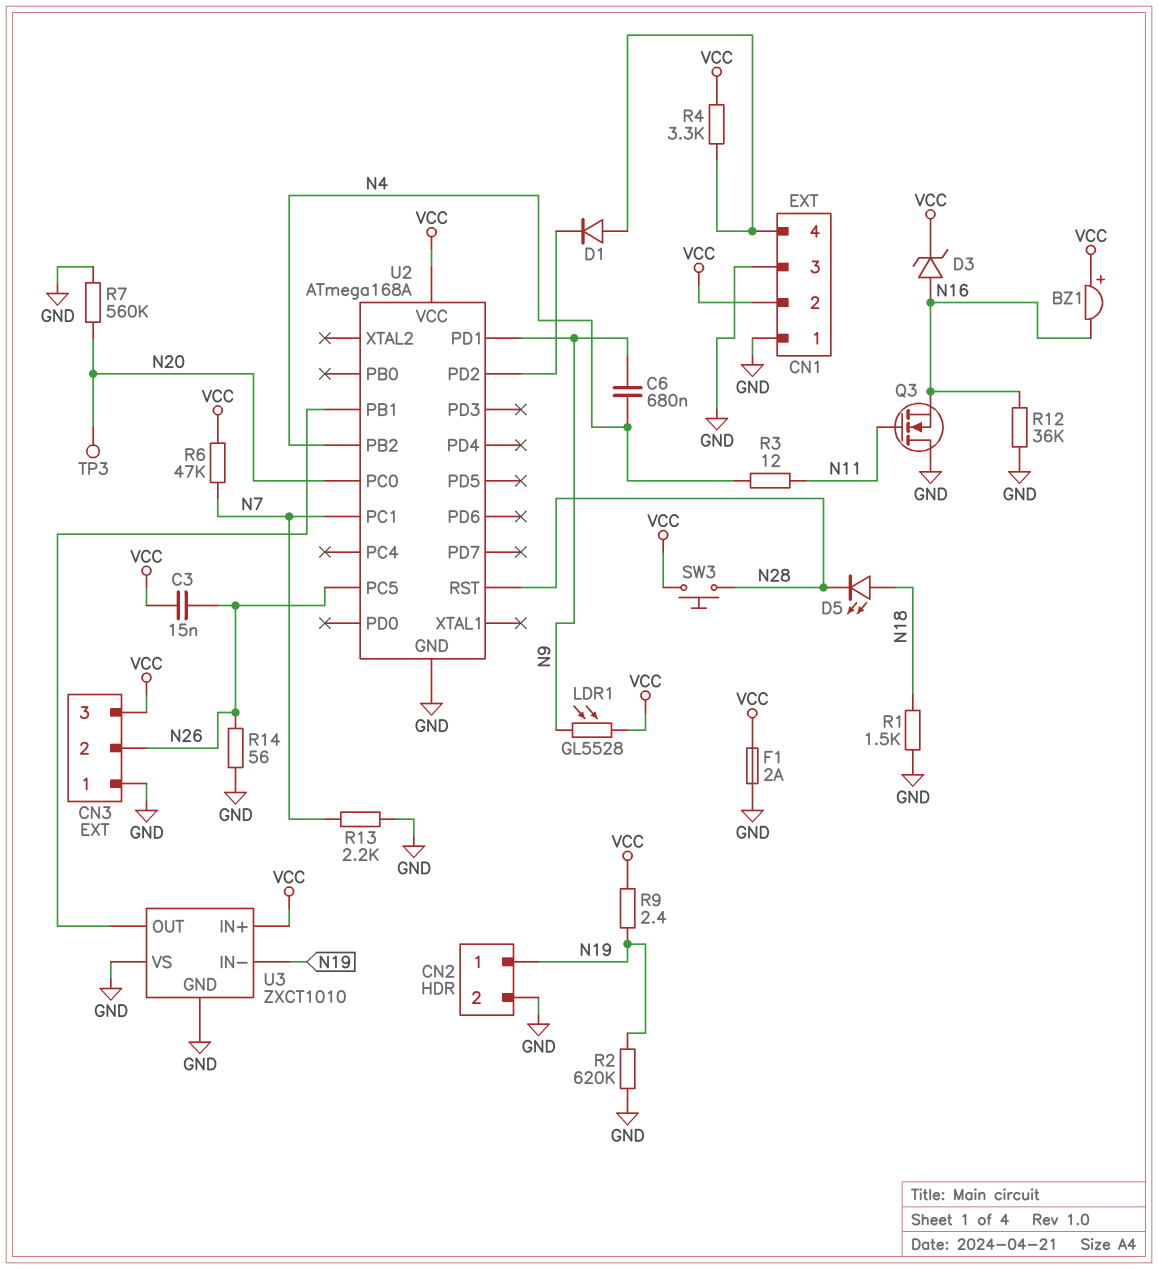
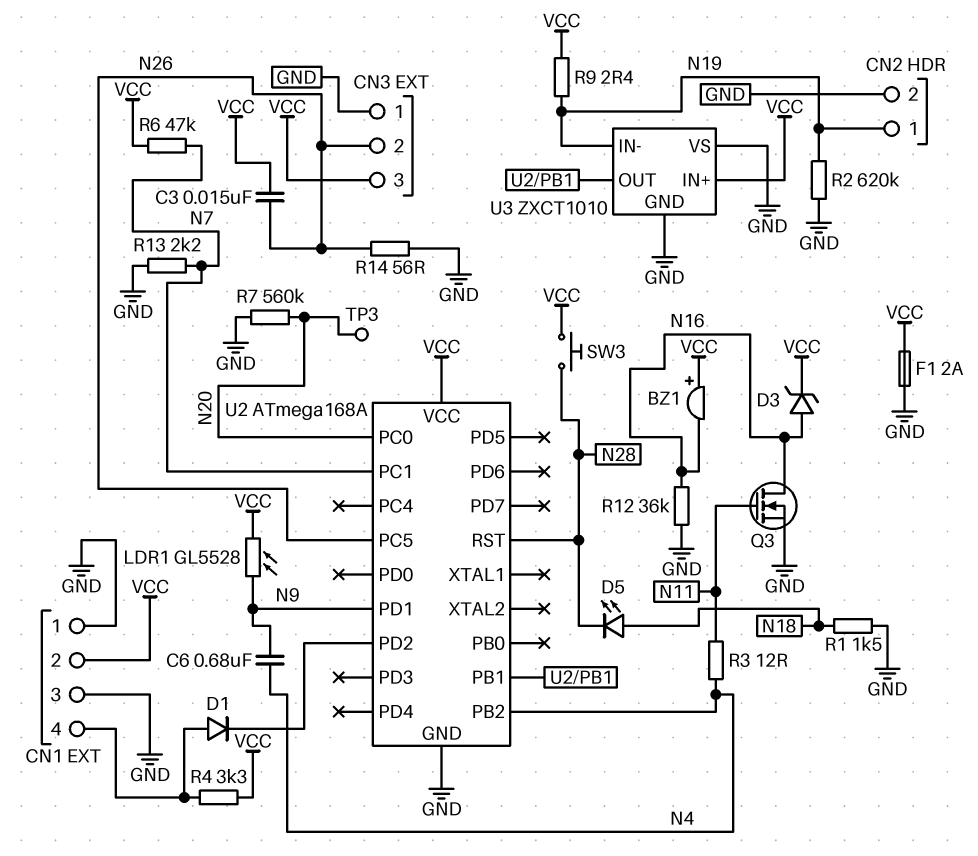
Q3: NMOS (G N11, D GND, S N16) -> NMOS (G N11, D N16, S GND)

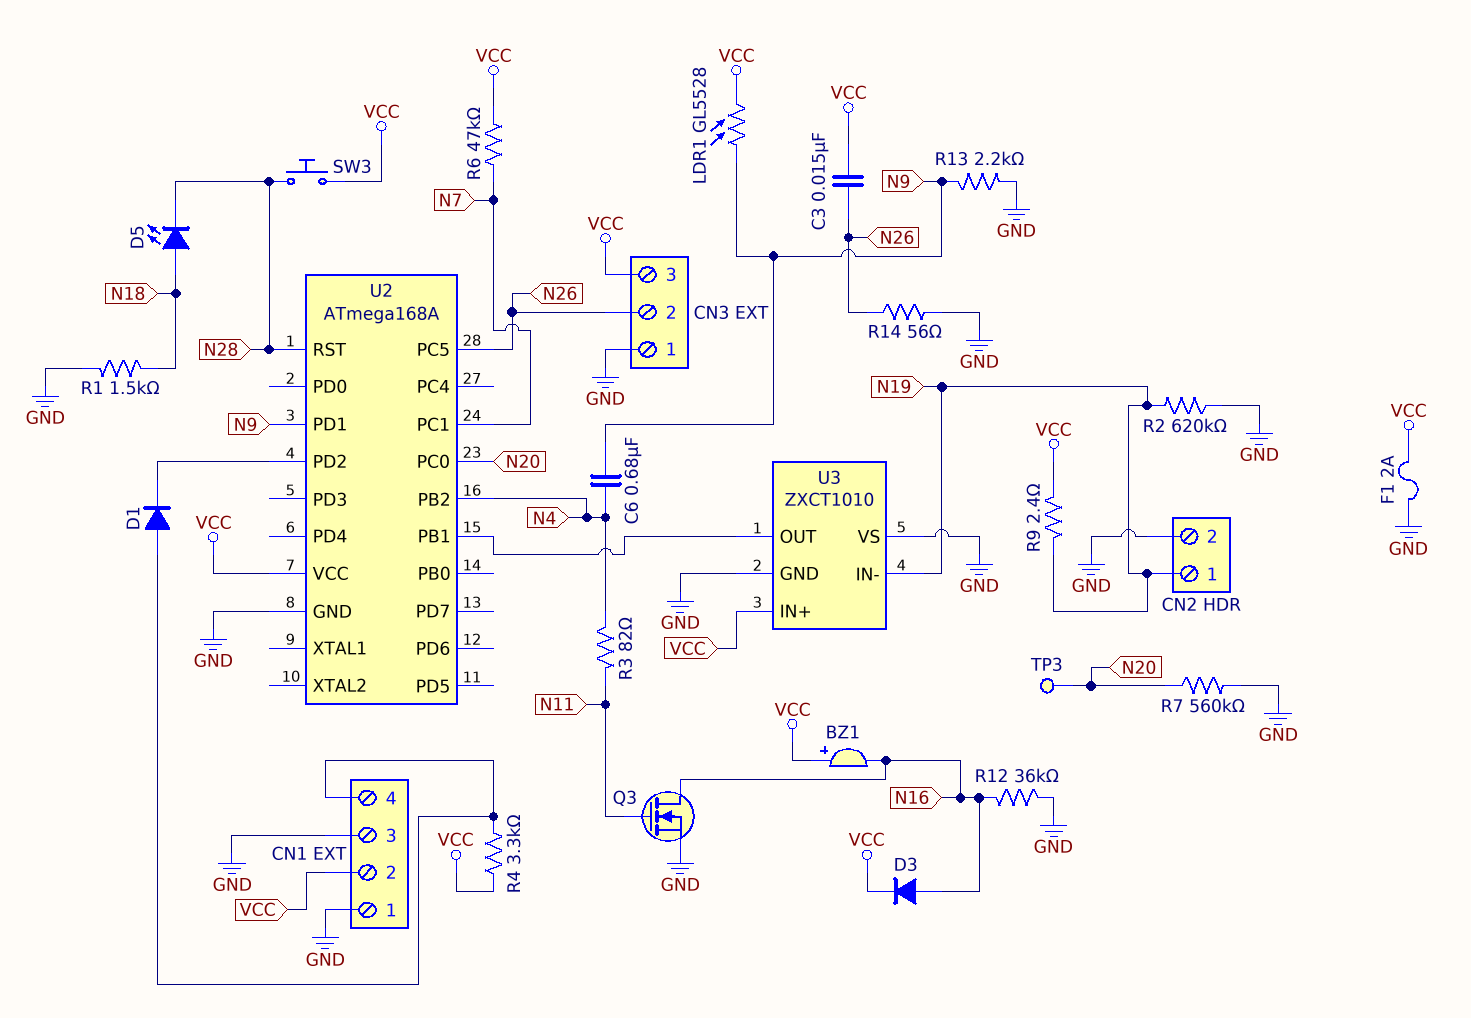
D3: zener (A N16, K VCC) -> diode (A N16, K VCC)
R3: 12 (N4, N11) -> 82 (N4, N11)
R13: 2.2k (GND, N7) -> 2.2k (GND, N9)

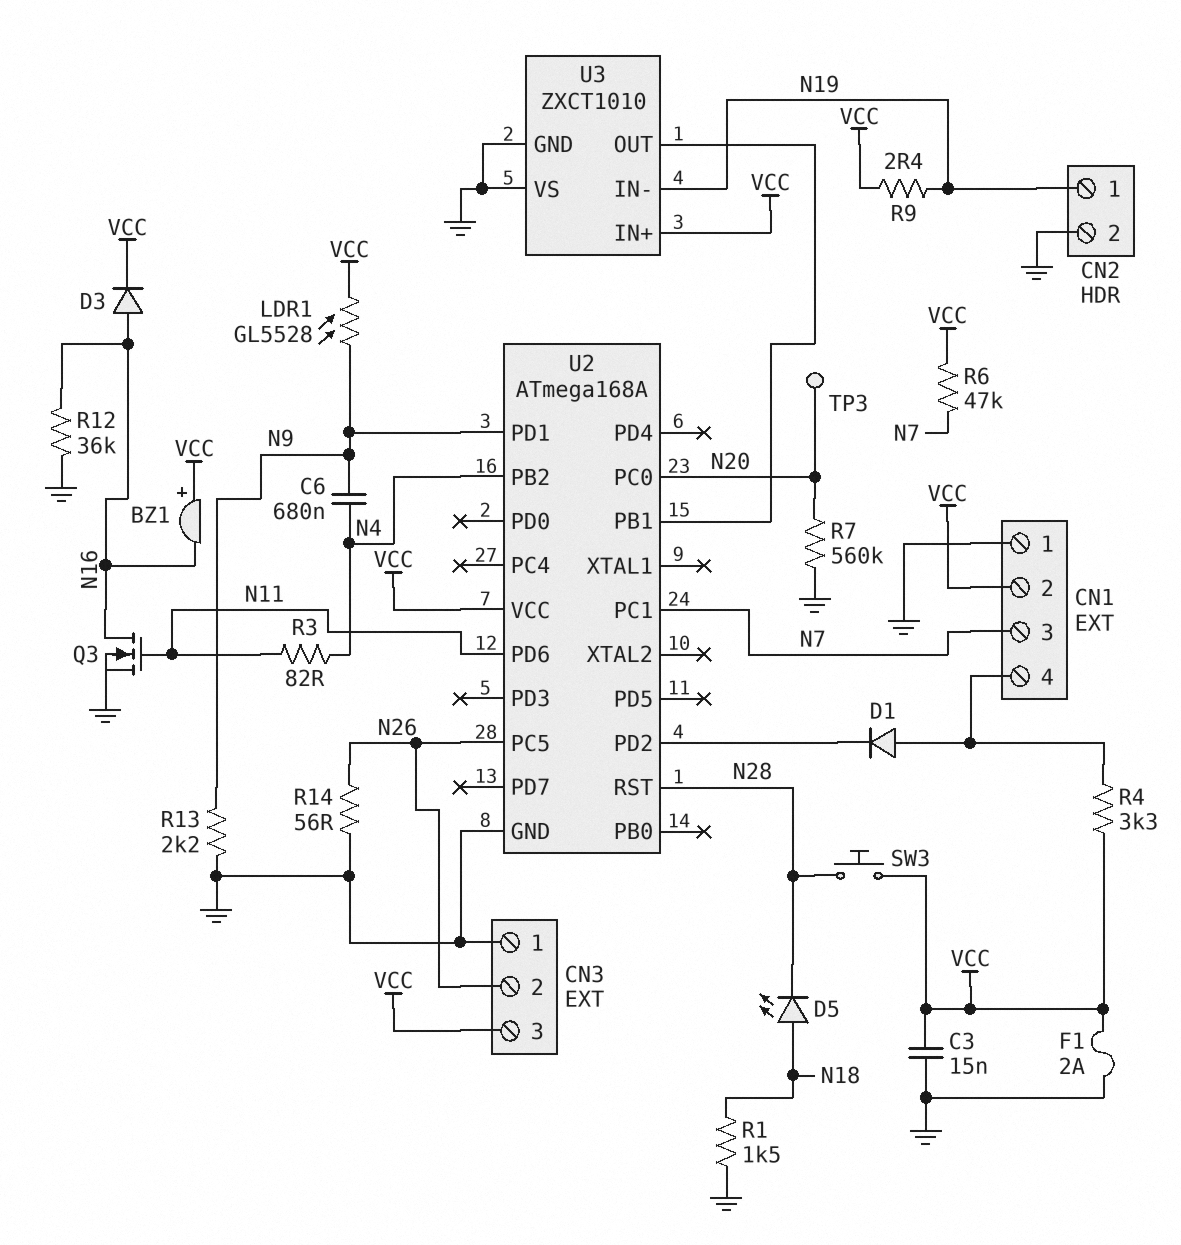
C3: 15nF (N26, VCC) -> 15nF (GND, VCC)
CN1 pin 3: GND -> N7
R2: 620k (GND, N19) -> none
U2 pin PD6: none -> N11

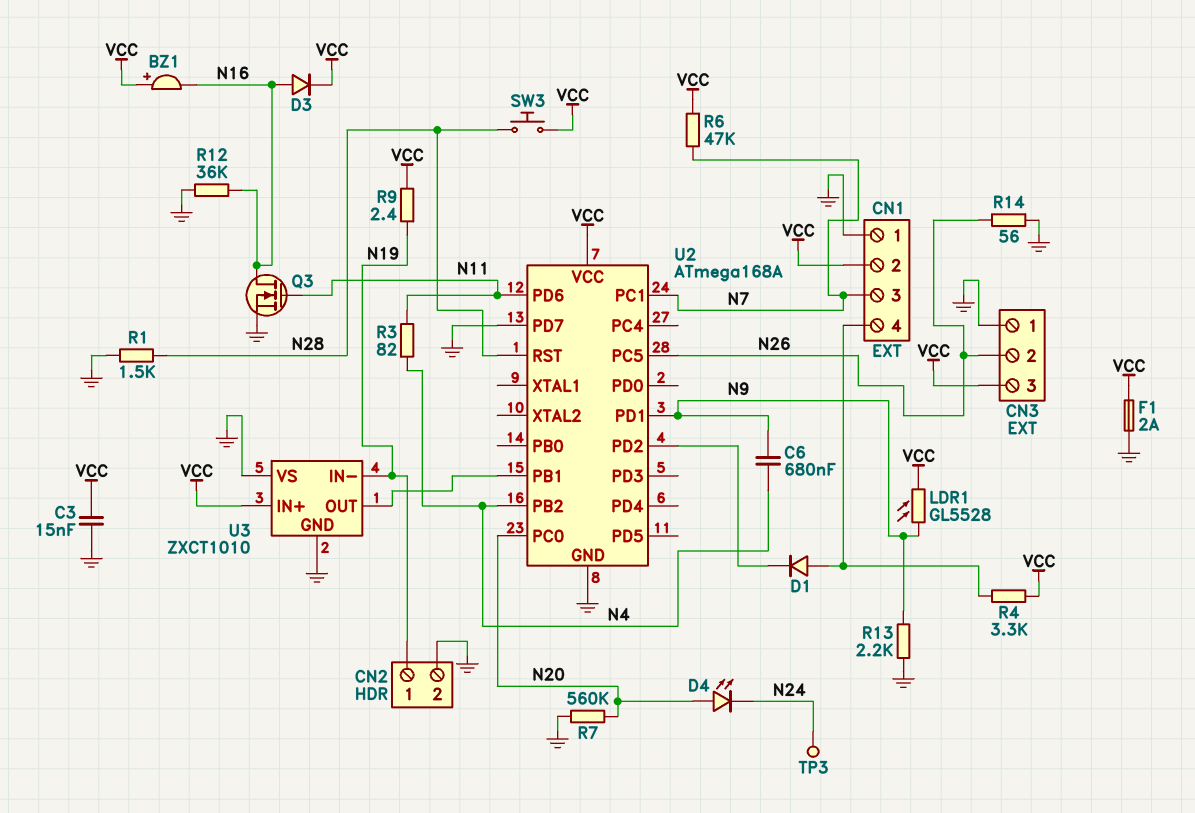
D4: none -> LED (A N20, K N24)
D5: LED (A N18, K N28) -> none
R1: 1.5k (GND, N18) -> 1.5k (GND, N28)
TP3: test point (N20) -> test point (N24)
U2 pin PD7: none -> GND

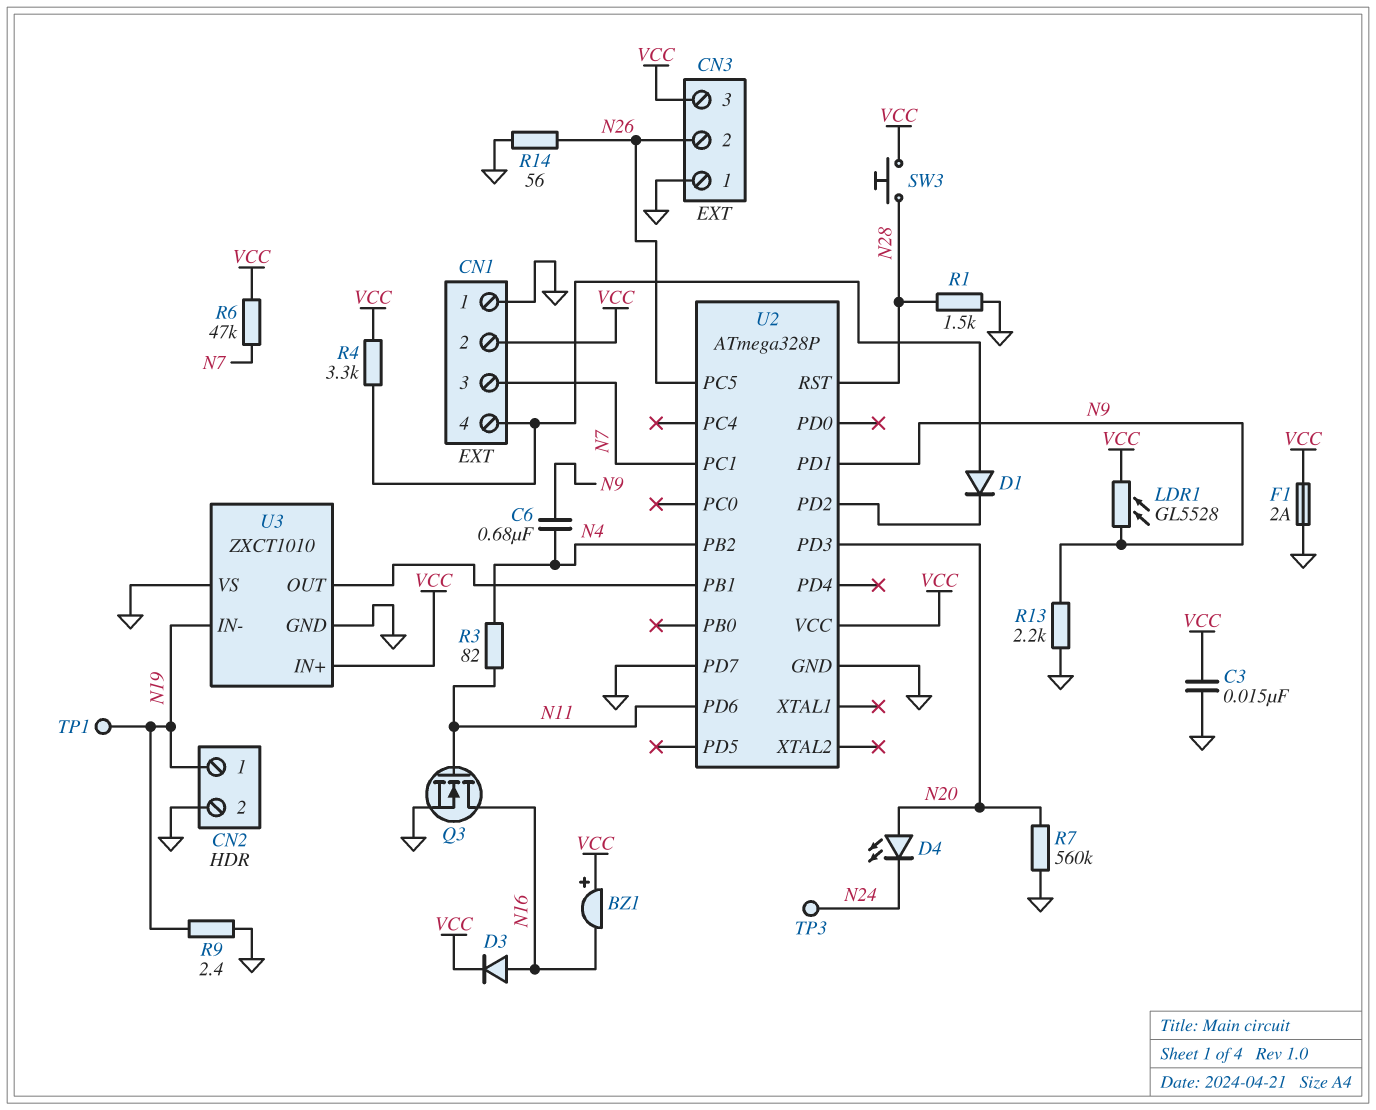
R9: 2.4 (N19, VCC) -> 2.4 (GND, N19)
R12: 36k (GND, N16) -> none
TP1: none -> test point (N19)
U2: ATmega168A -> ATmega328P
U2 pin PC0: N20 -> none
U2 pin PD3: none -> N20

